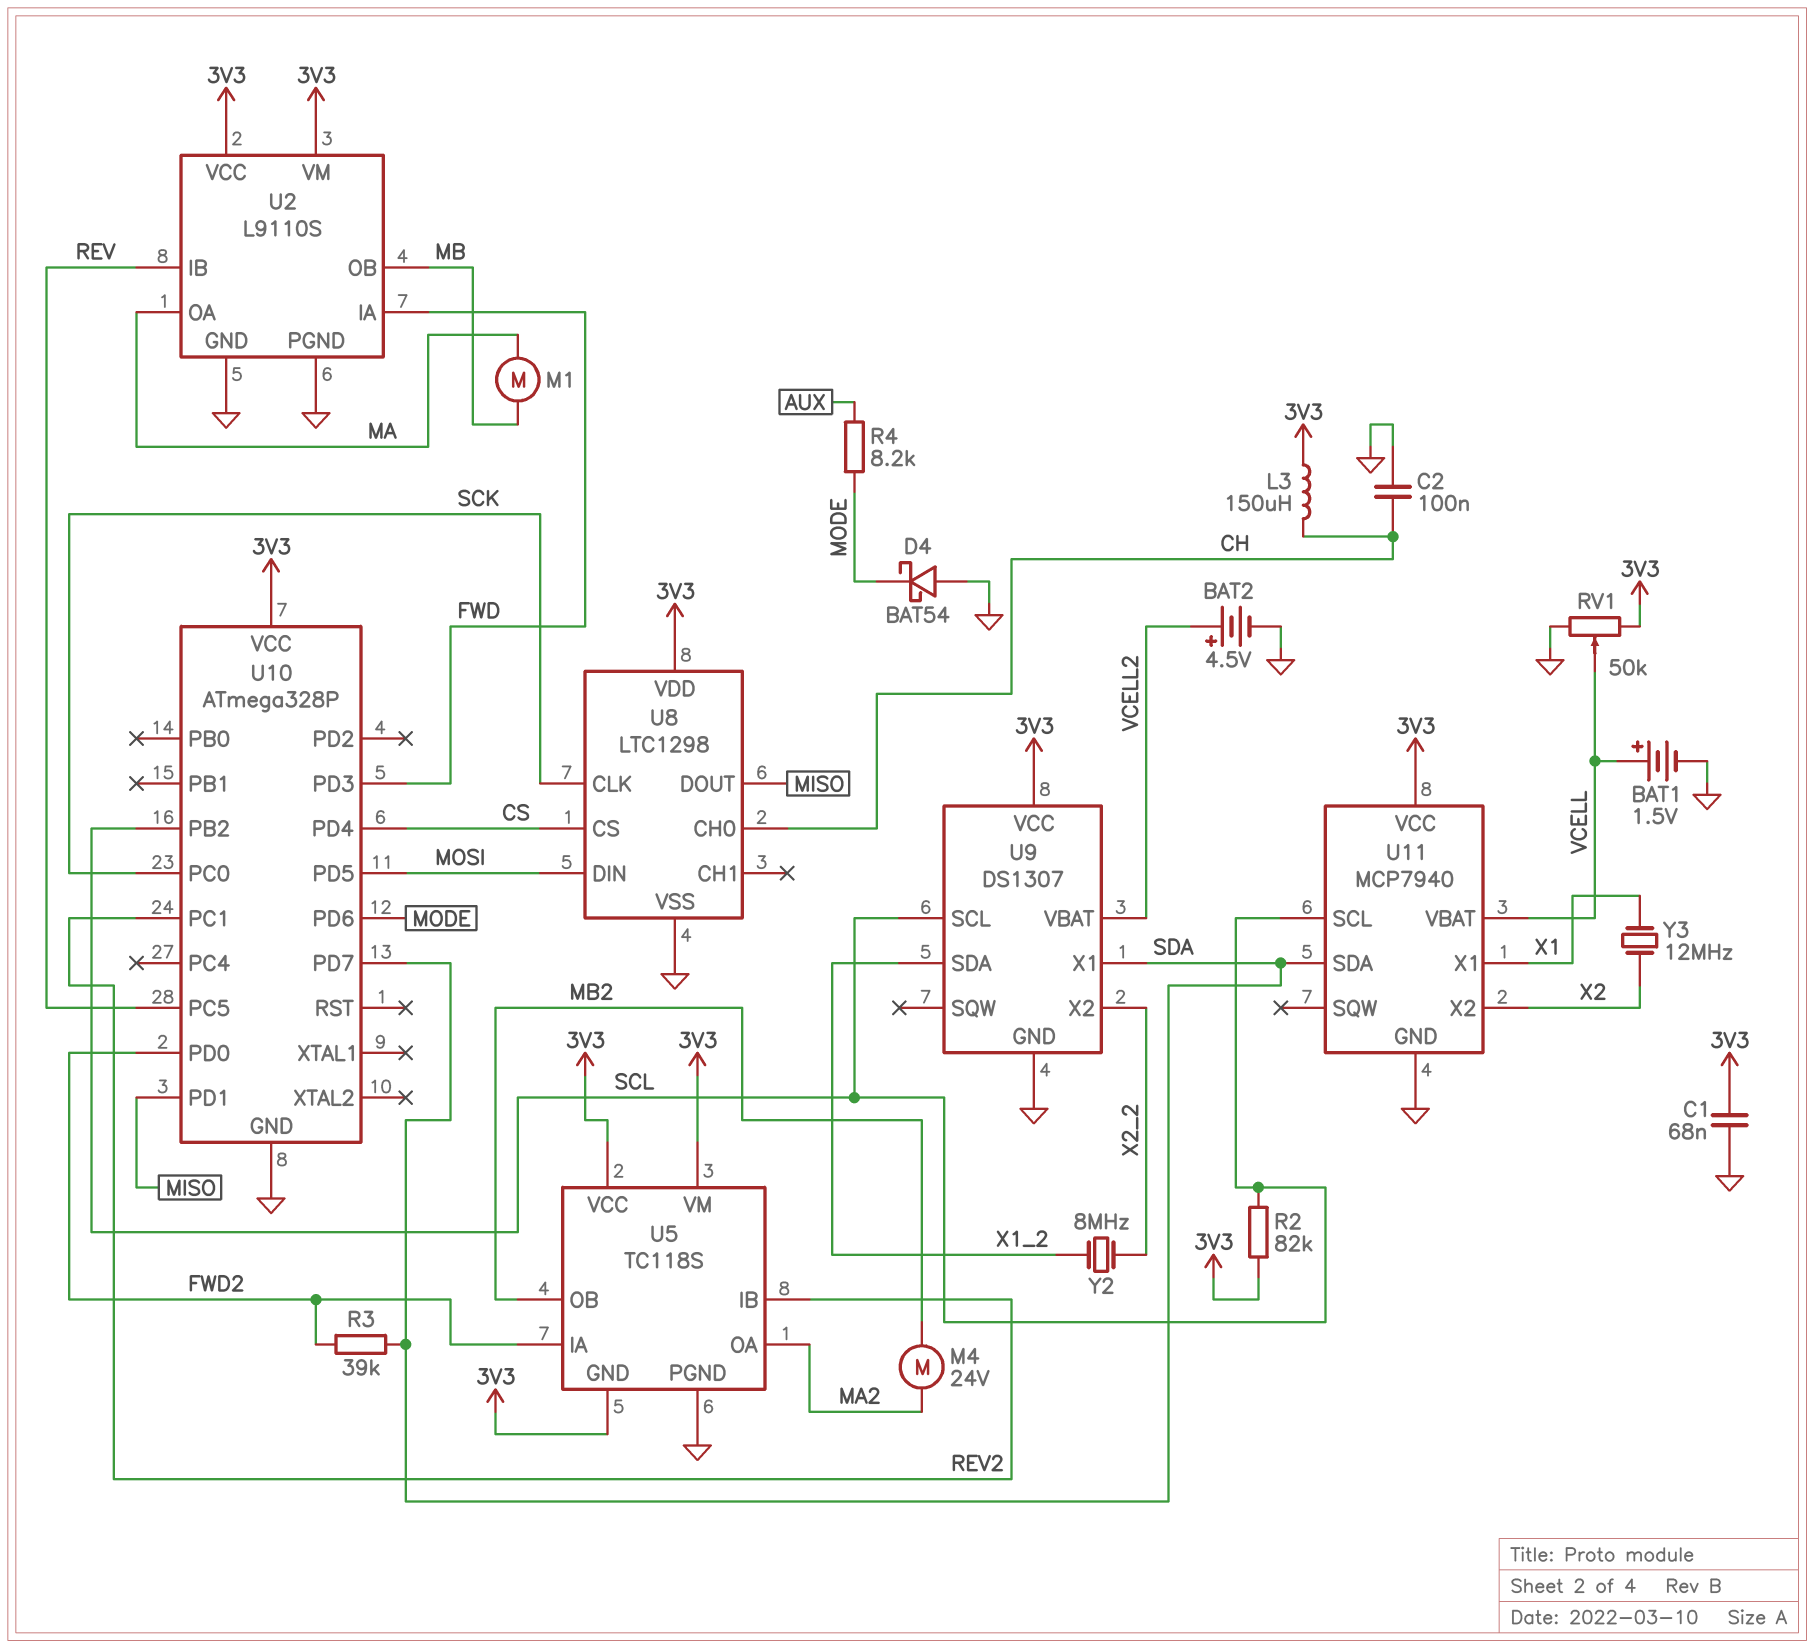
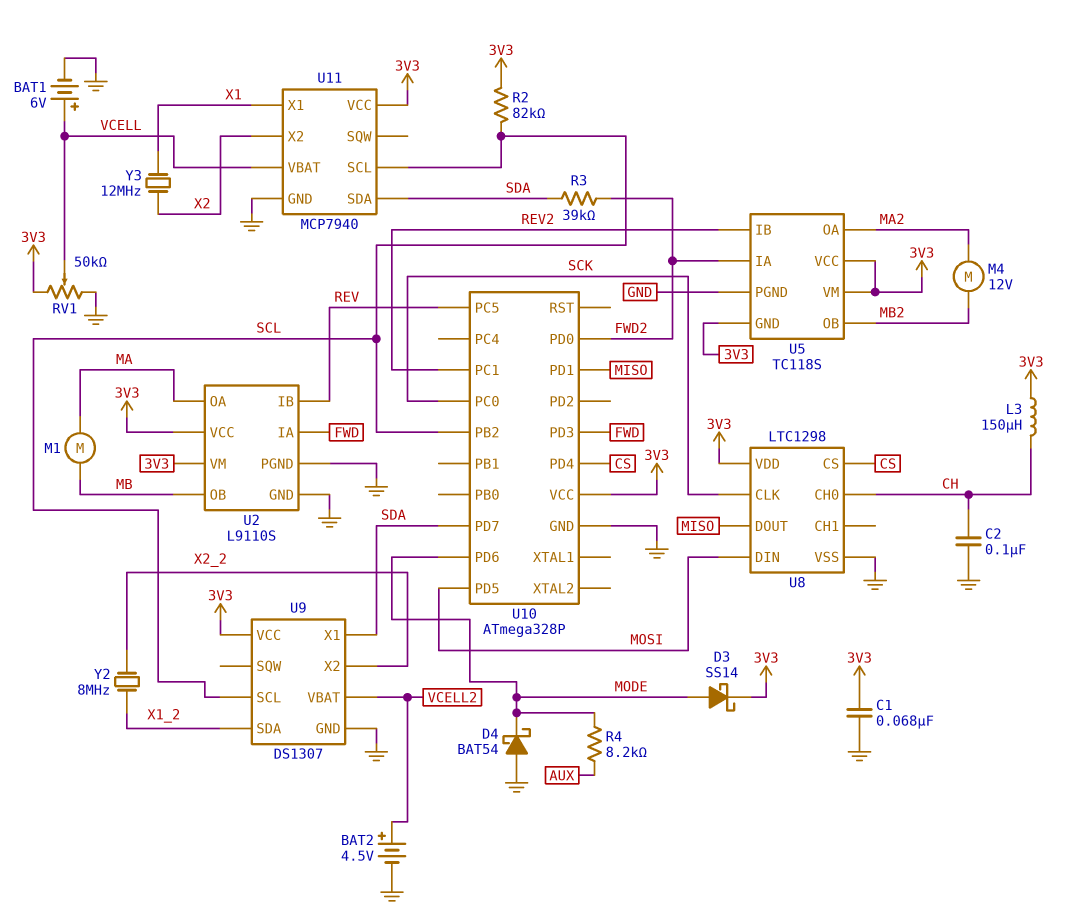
BAT1: 1.5V (plus VCELL, minus GND) -> 6V (plus VCELL, minus GND)
D3: none -> schottky SS14 (A MODE, K 3V3)
M4: motor 24V (MA2, MB2) -> motor 12V (MA2, MB2)

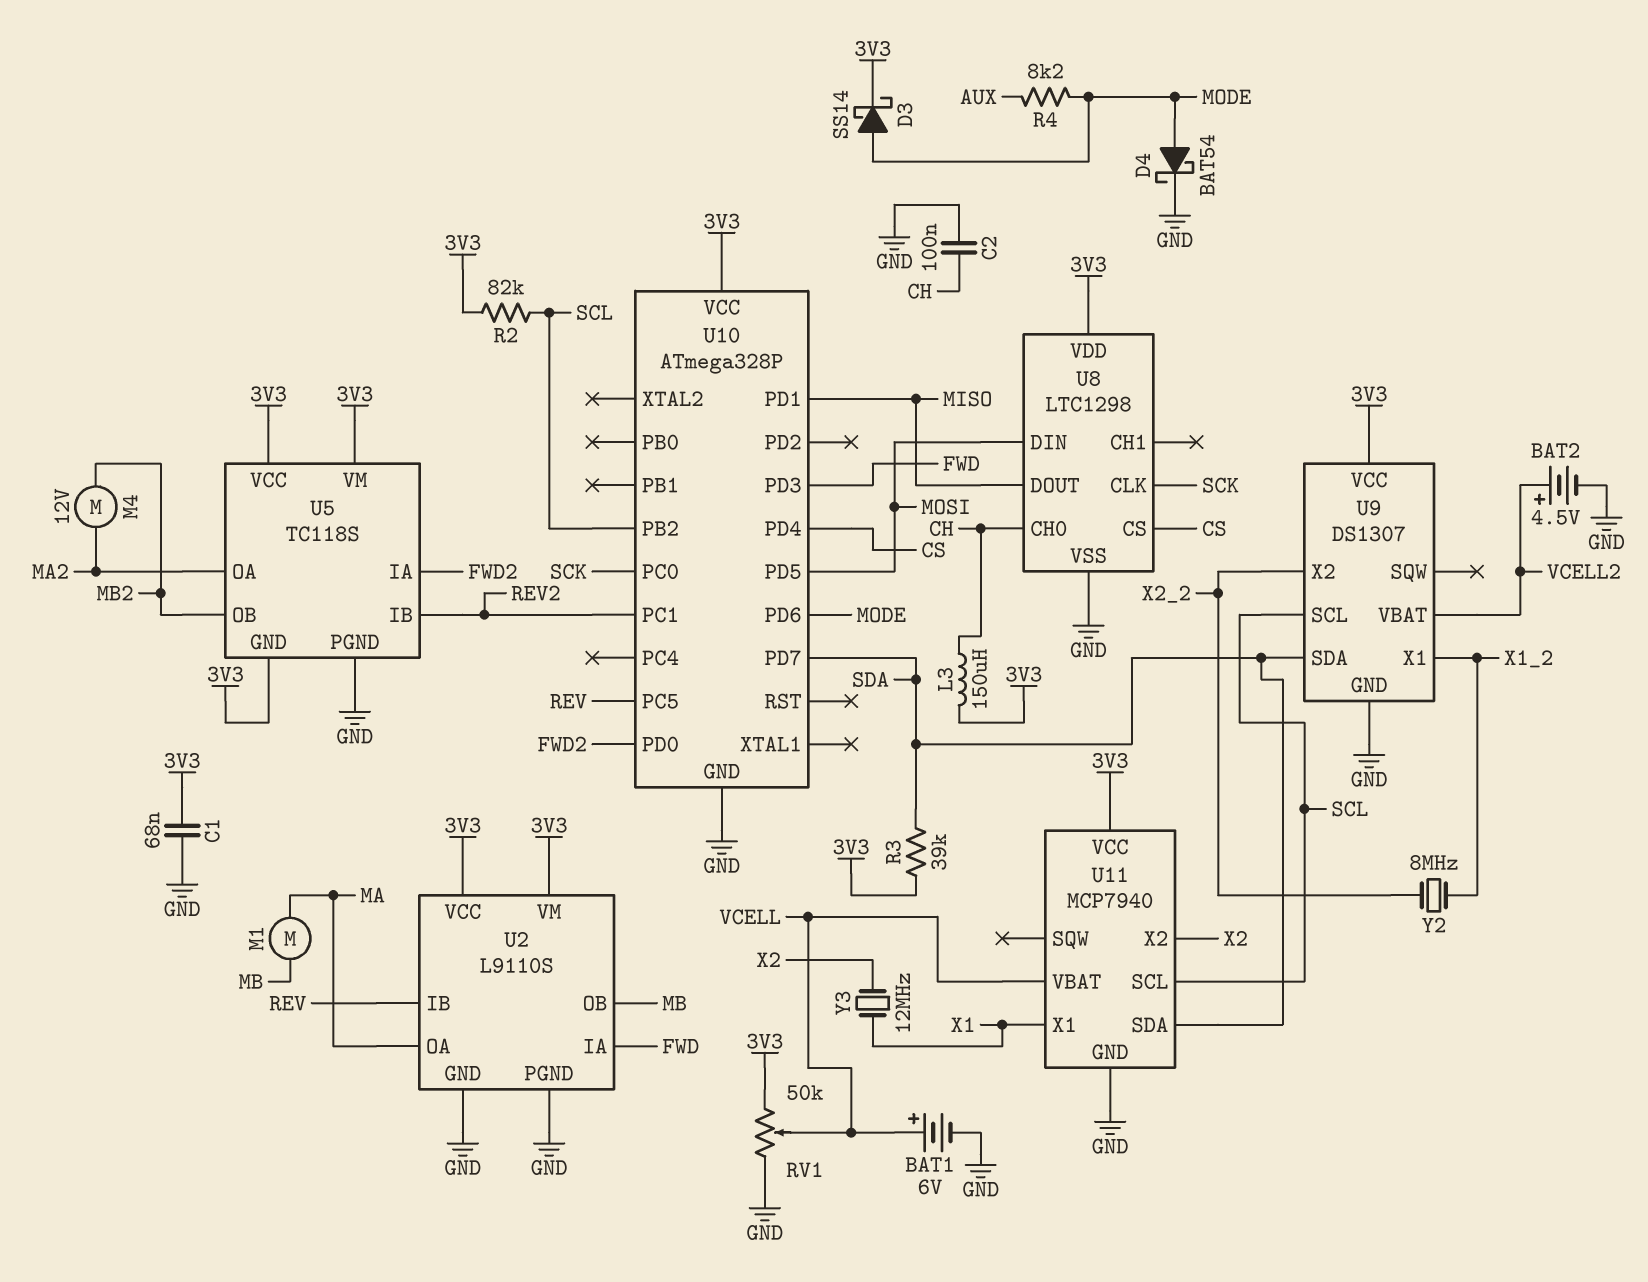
D4: schottky BAT54 (A GND, K MODE) -> schottky BAT54 (A MODE, K GND)
R3: 39k (FWD2, SDA) -> 39k (3V3, SDA)
U9 pin SDA: X1_2 -> SDA
U9 pin X1: SDA -> X1_2

